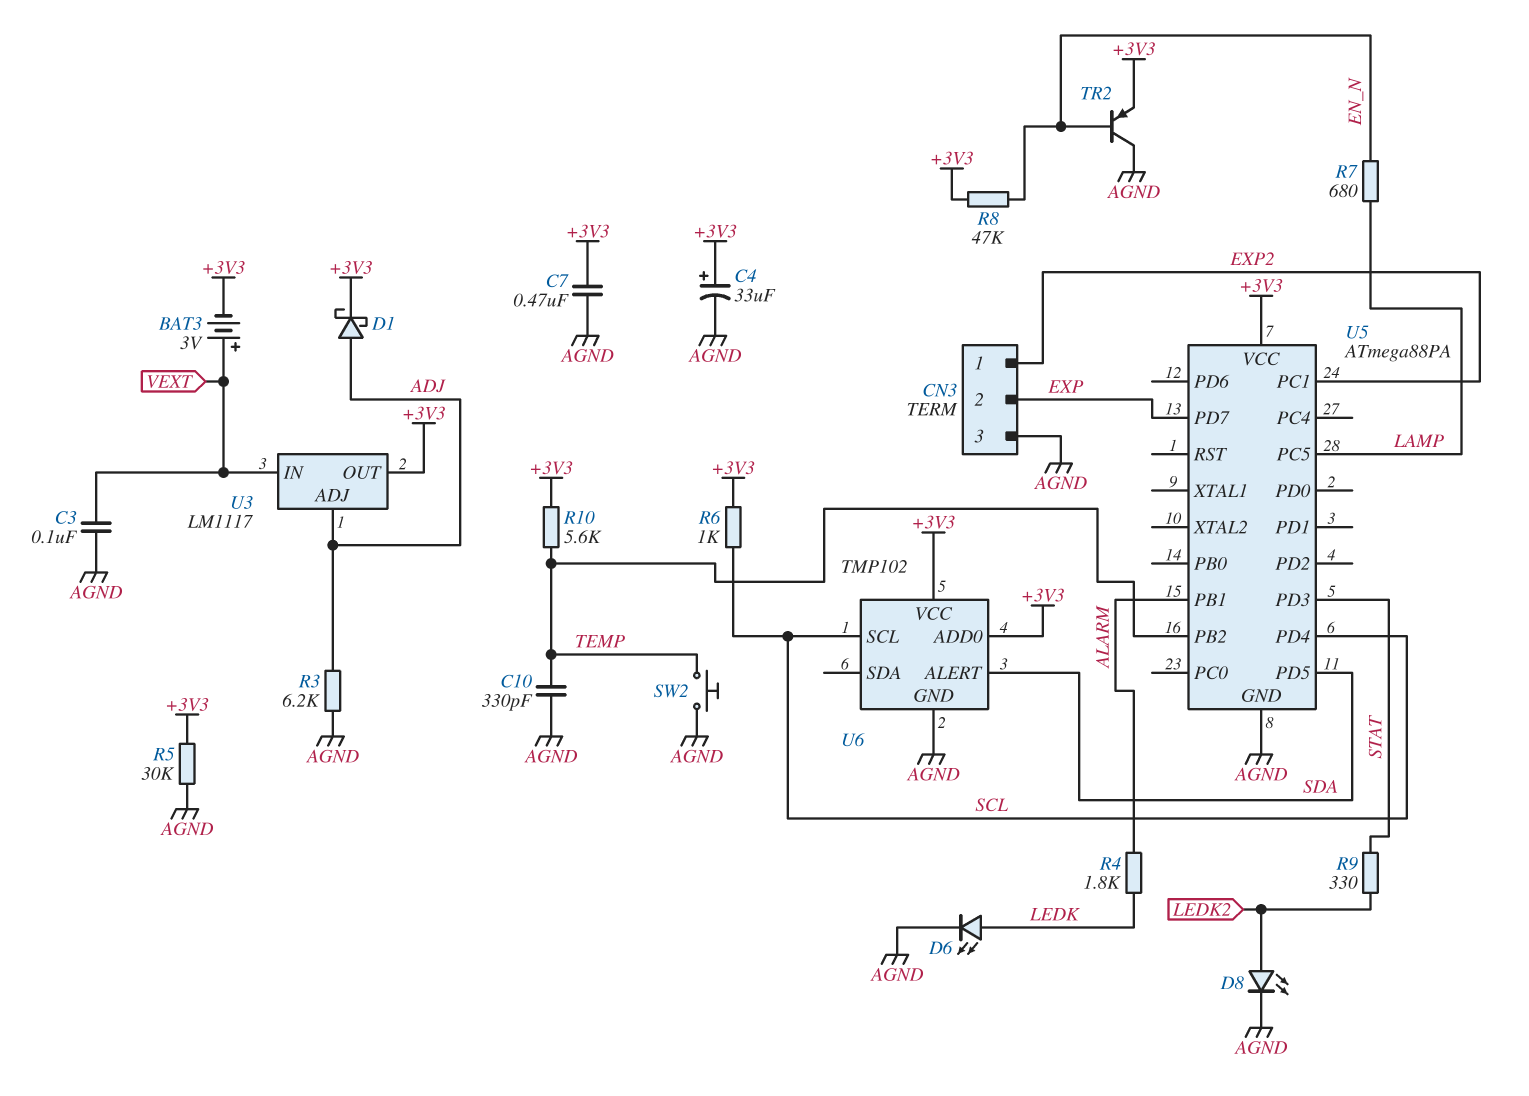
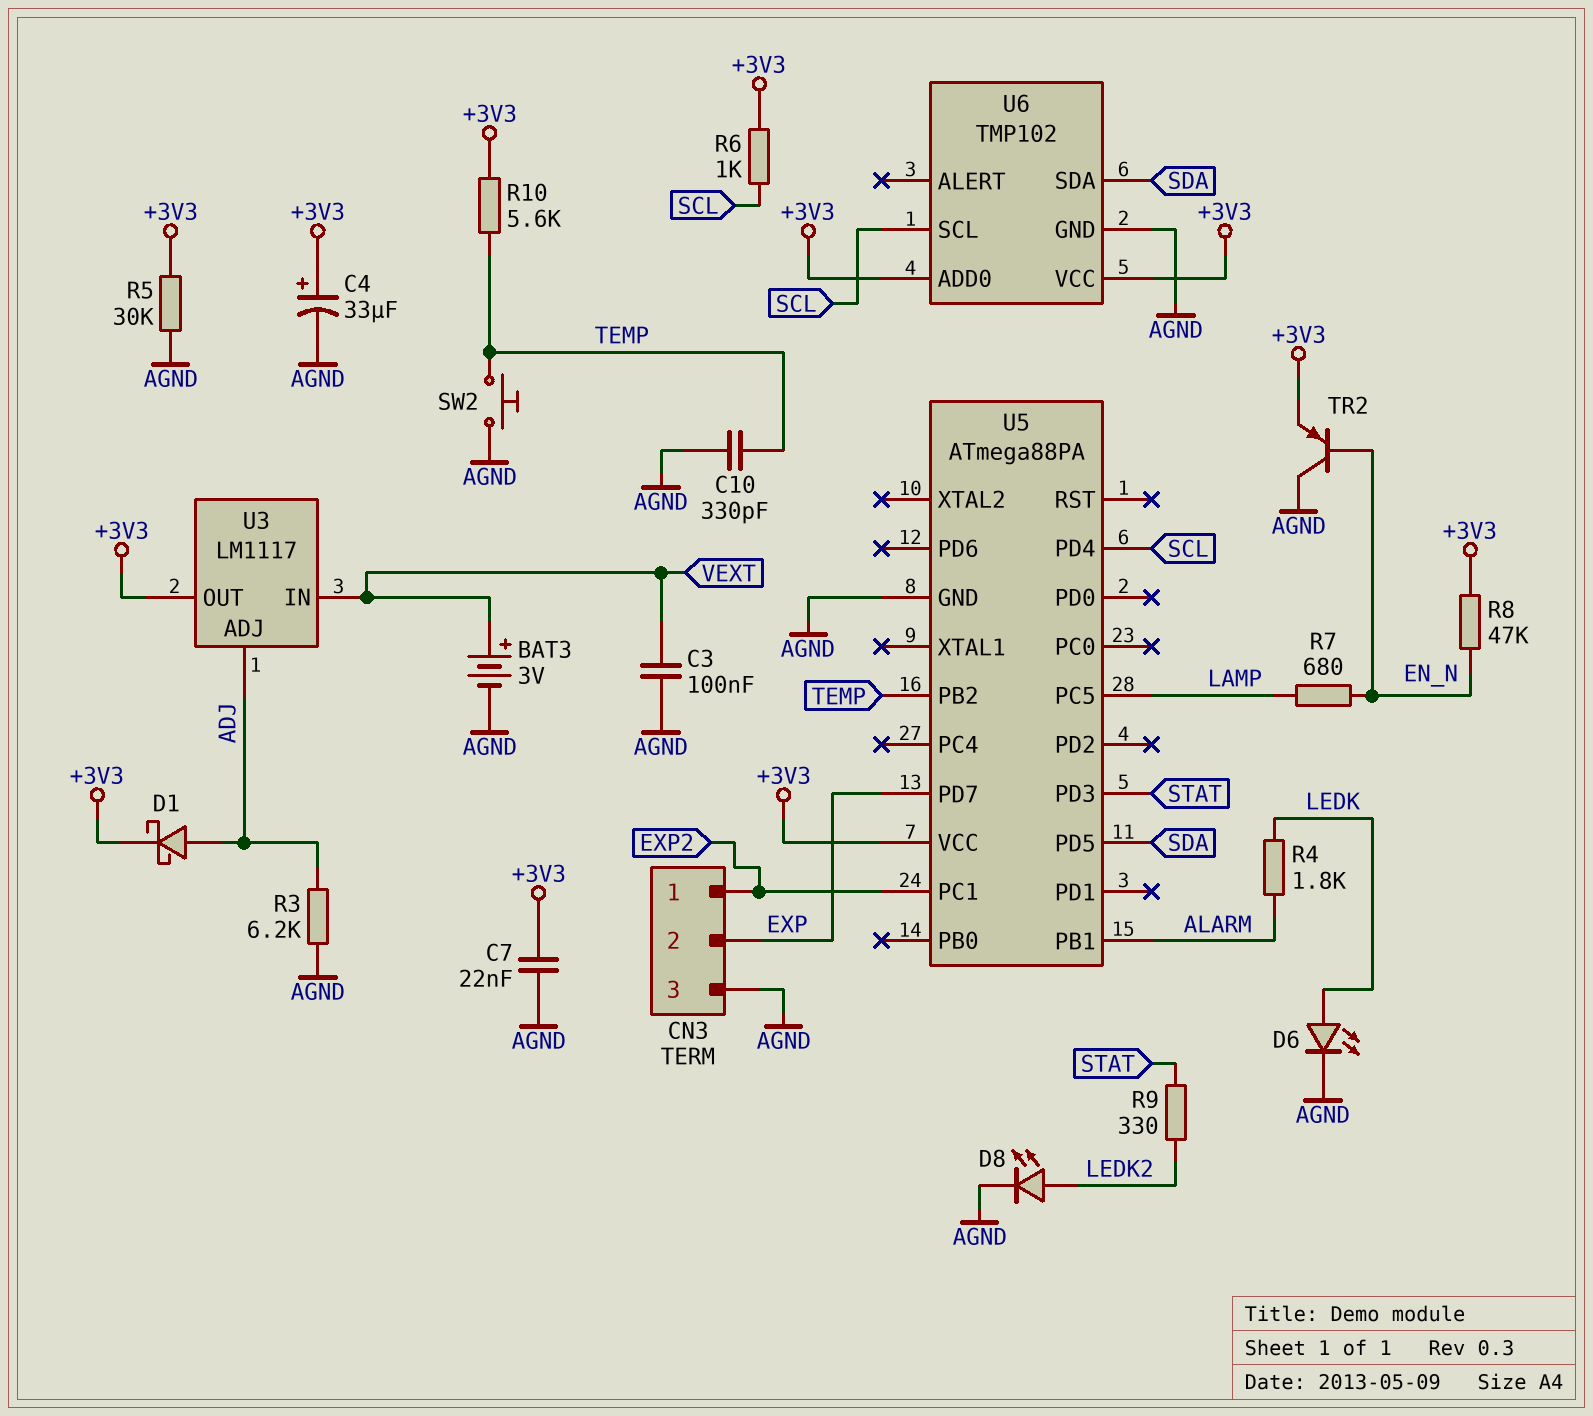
BAT3: 3V (plus VEXT, minus +3V3) -> 3V (plus VEXT, minus AGND)
C7: 470nF (+3V3, AGND) -> 22nF (+3V3, AGND)
U6 pin ALERT: SDA -> none
U6 pin SDA: none -> SDA

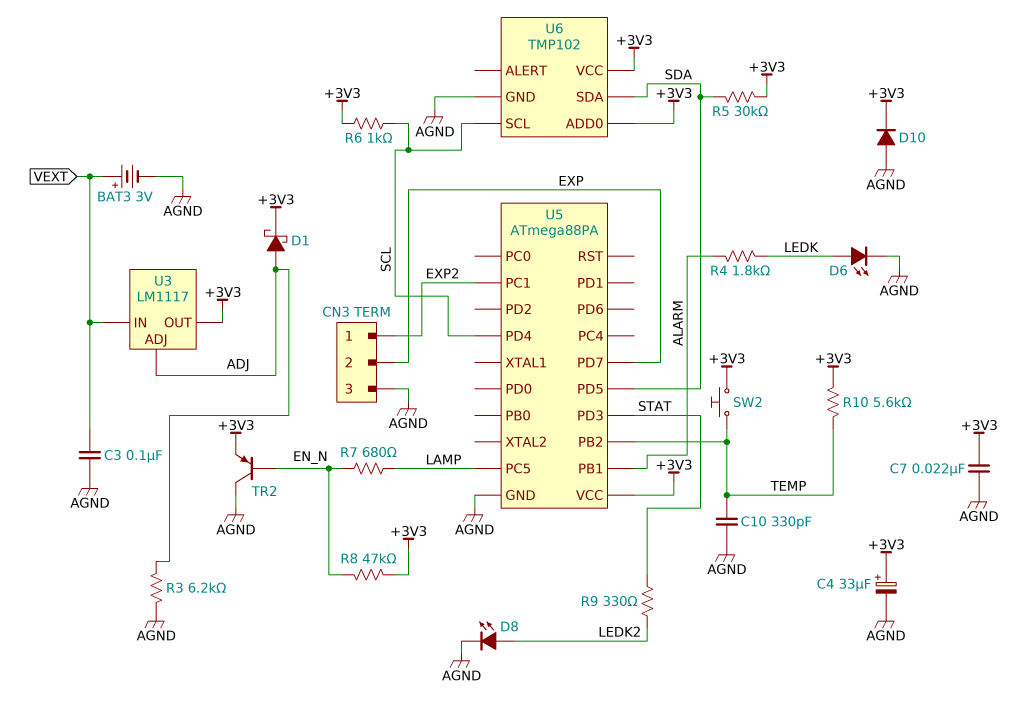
D10: none -> diode (A AGND, K +3V3)
R5: 30k (+3V3, AGND) -> 30k (+3V3, SDA)
SW2: button (AGND, TEMP) -> button (+3V3, TEMP)

